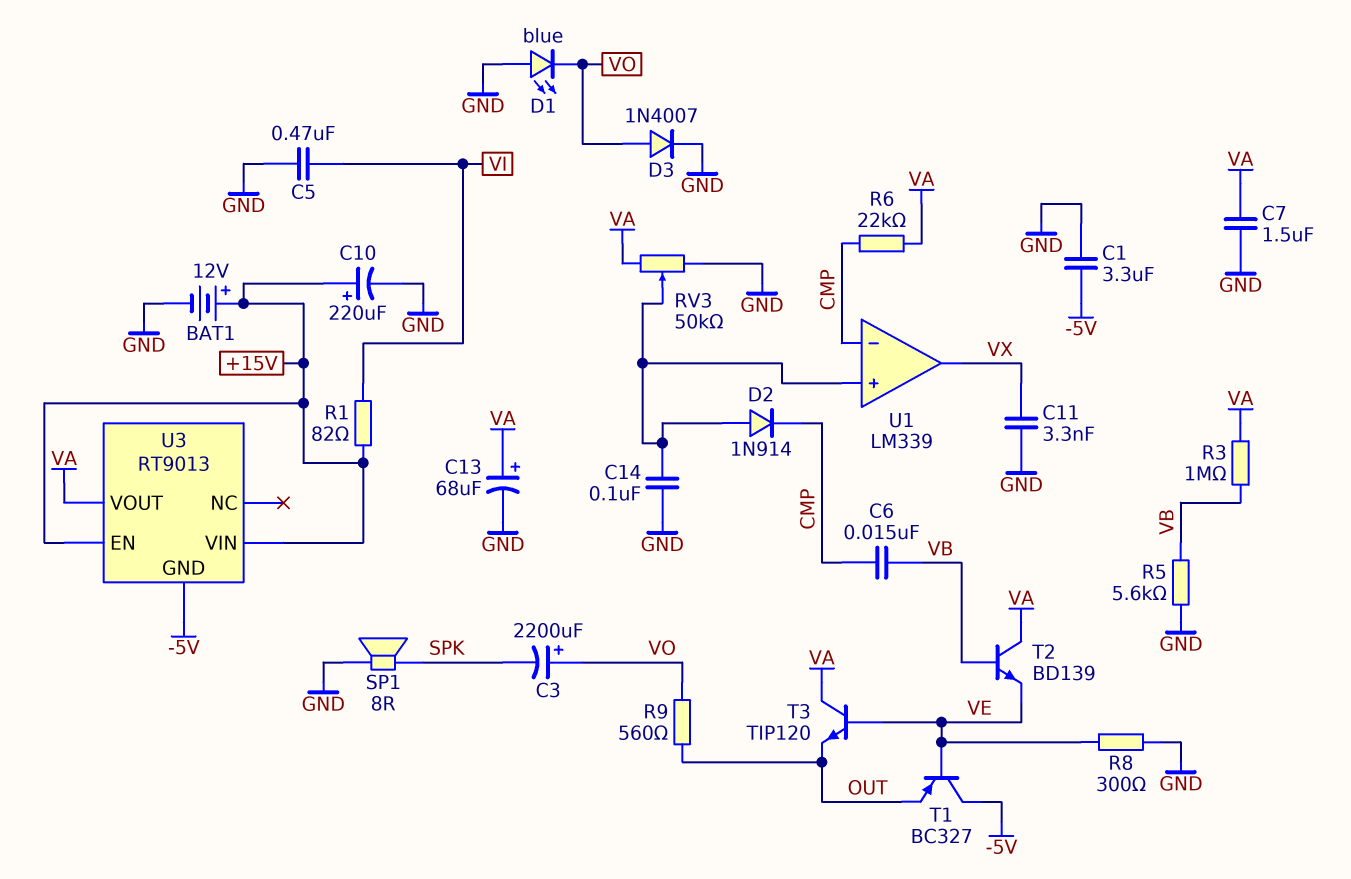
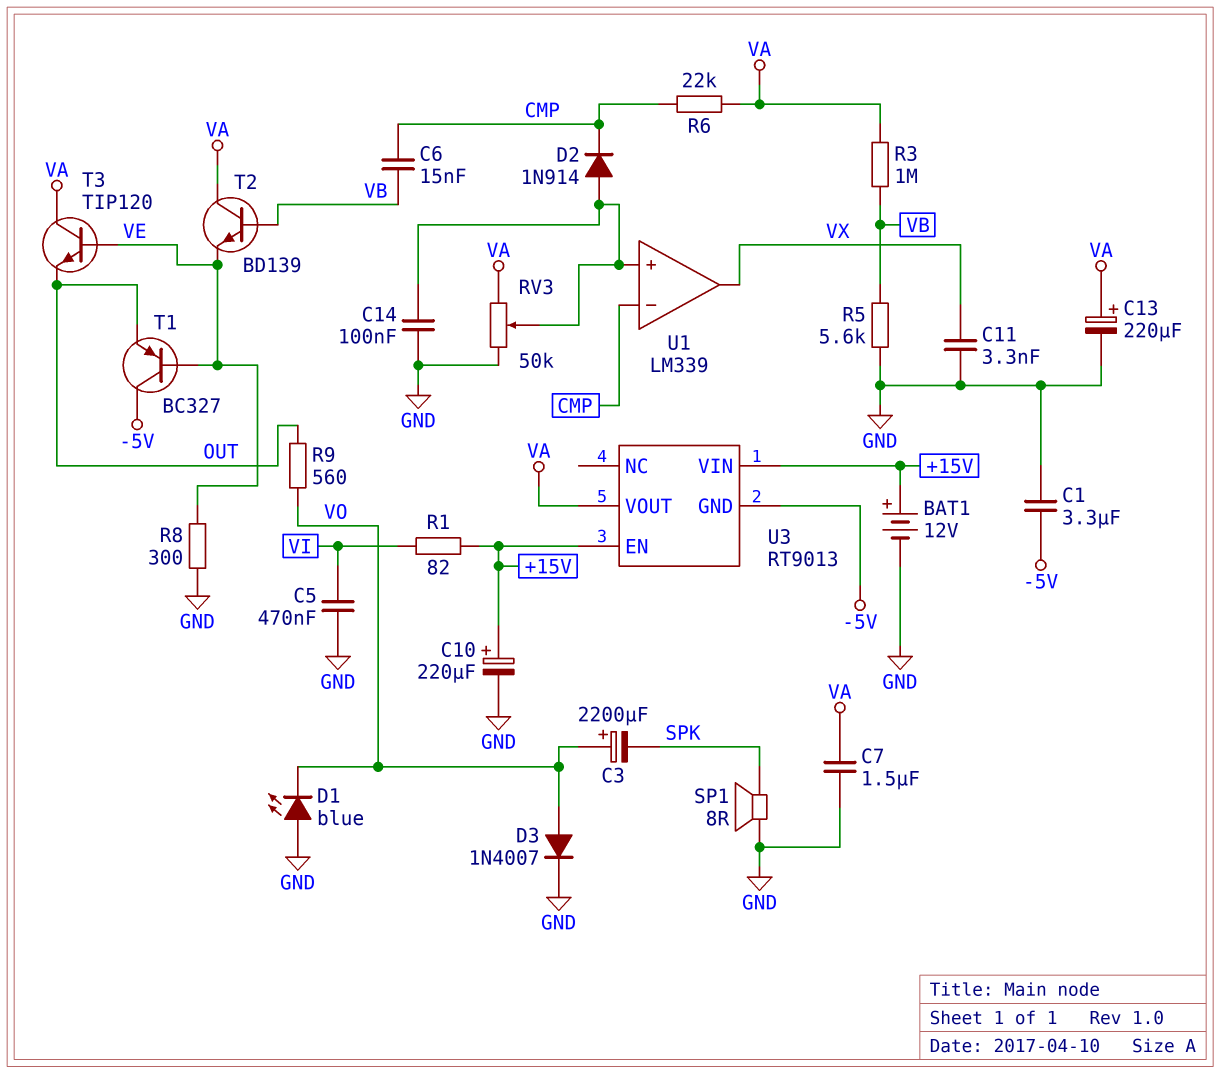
C13: 68uF (plus VA, minus GND) -> 220uF (plus VA, minus GND)

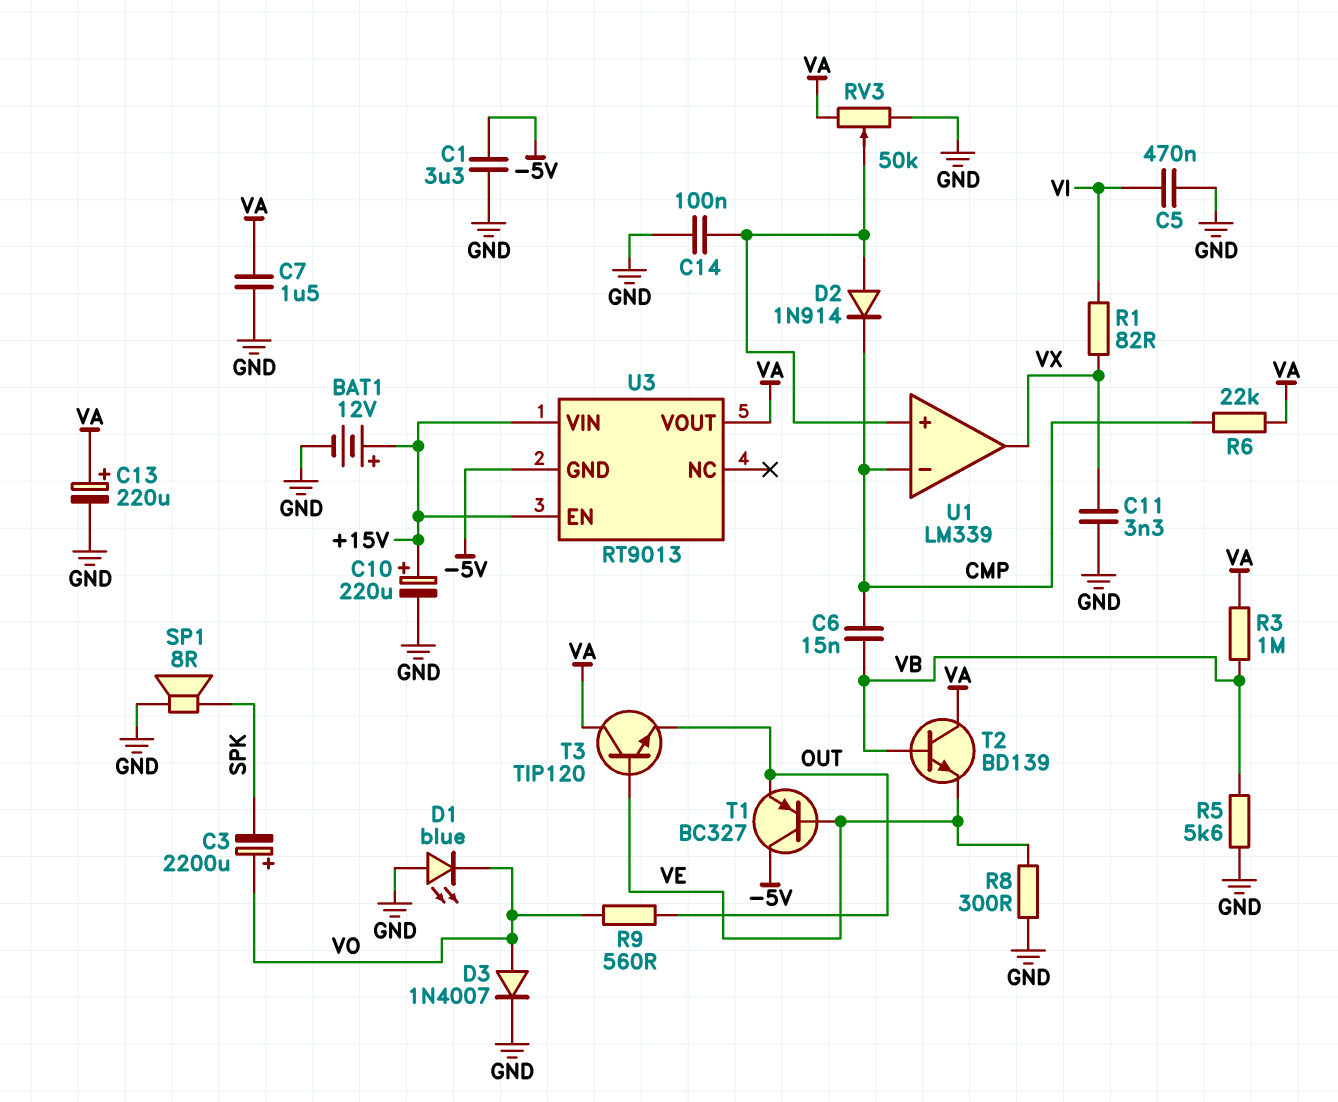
R1: 82 (+15V, VI) -> 82 (VI, VX)

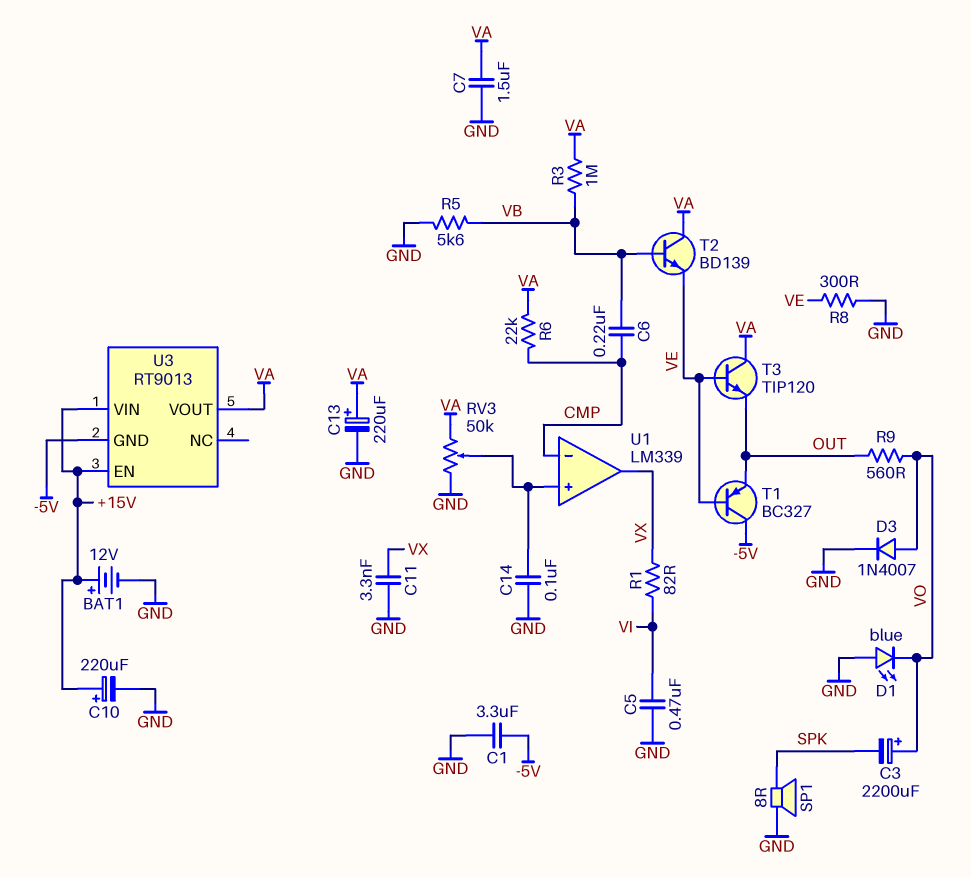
C6: 15nF (CMP, VB) -> 220nF (CMP, VB)
D2: diode 1N914 (A U1/in+, K CMP) -> none

